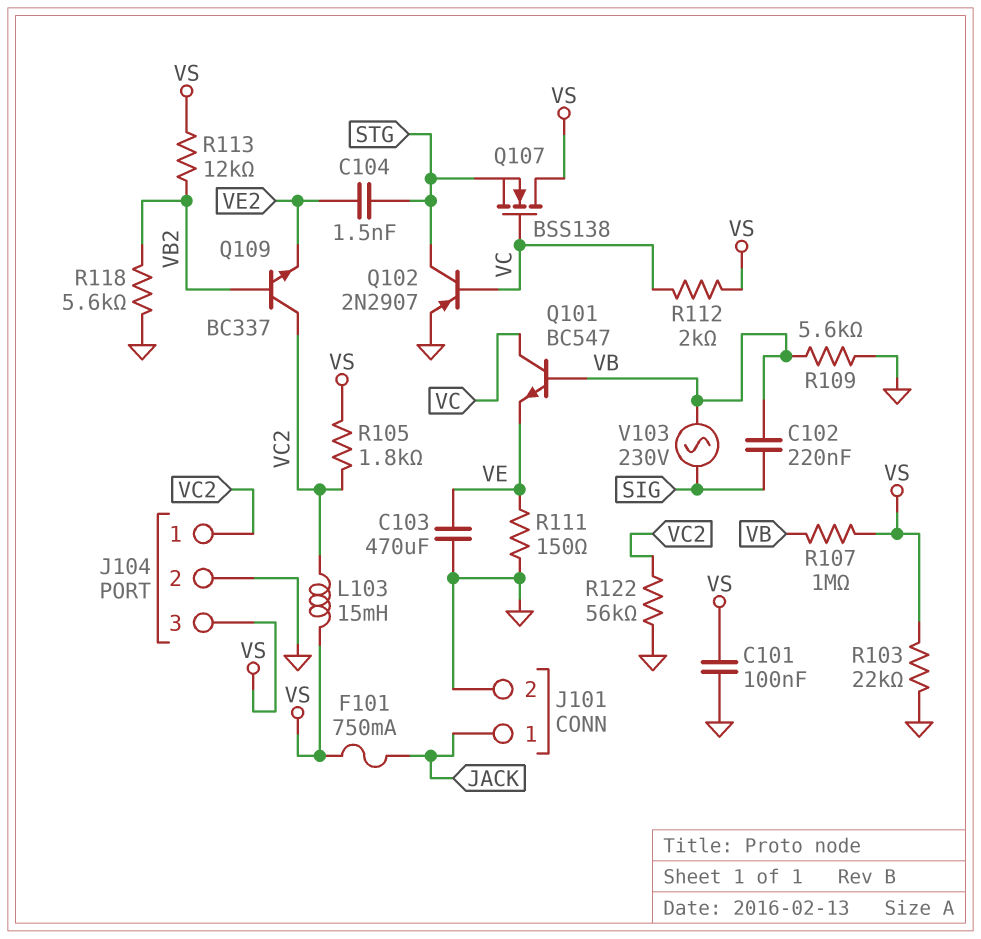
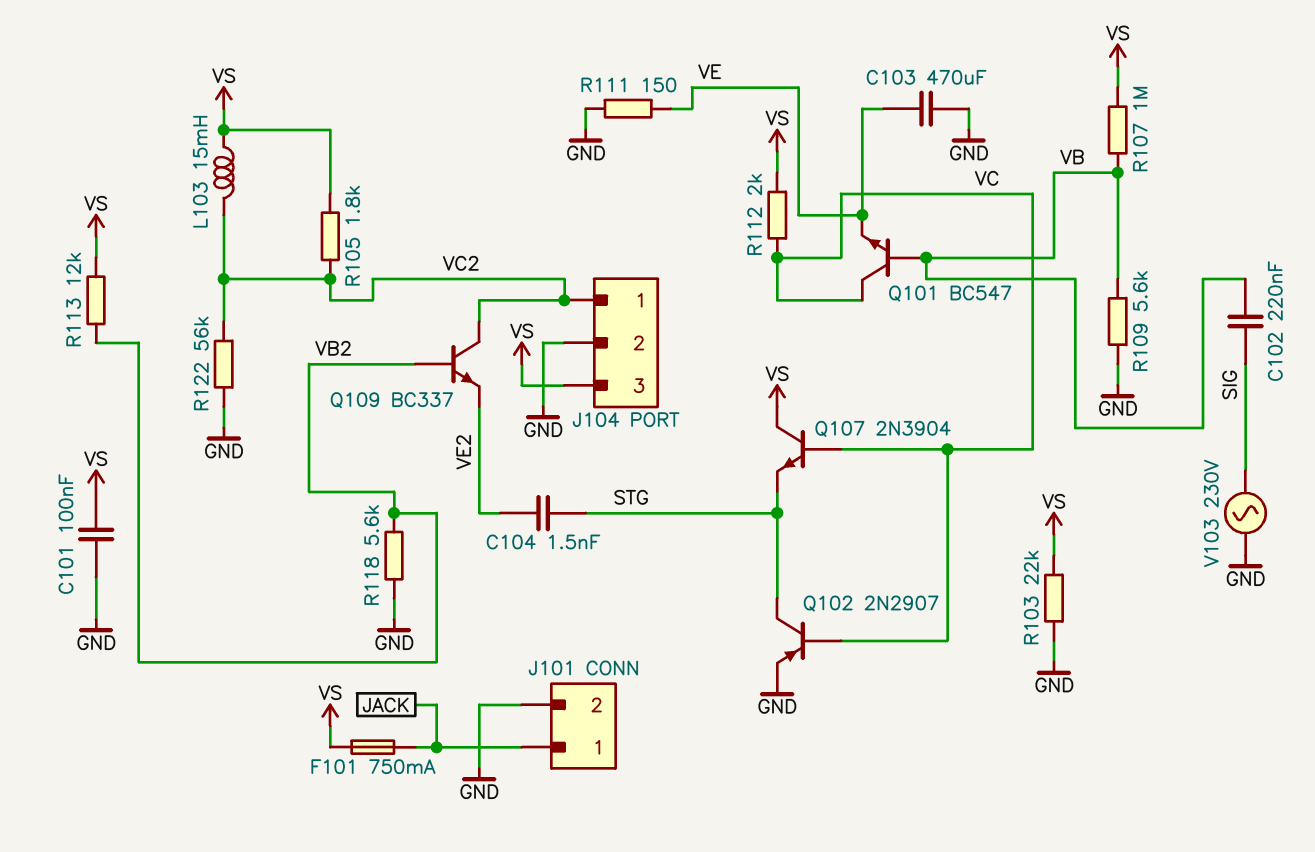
Q107: NMOS BSS138 (G VC, D VS, S STG) -> NPN 2N3904 (B VC, C VS, E STG)
V103: AC 230V (SIG, VB) -> AC 230V (GND, SIG)

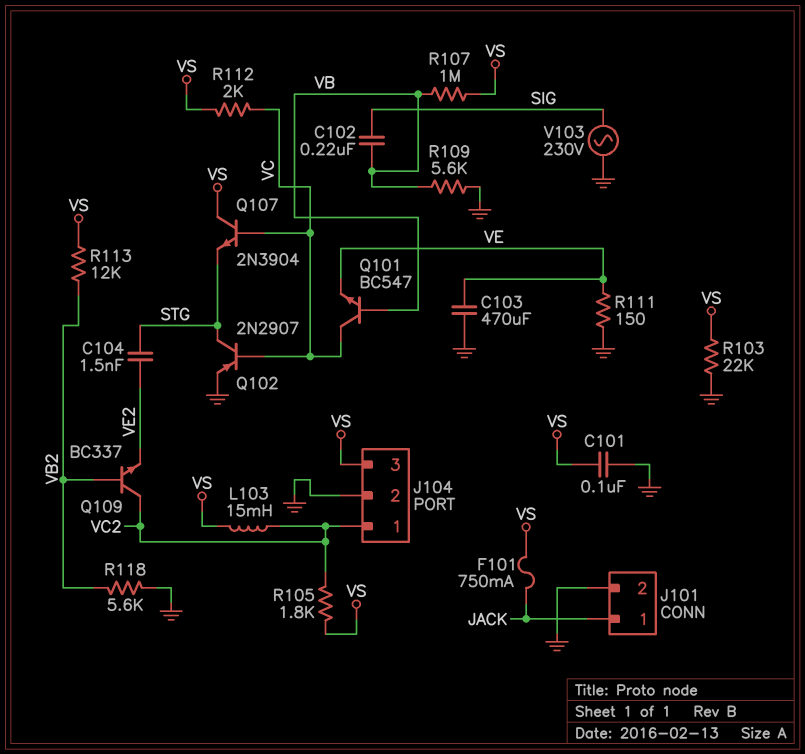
R122: 56k (GND, VC2) -> none

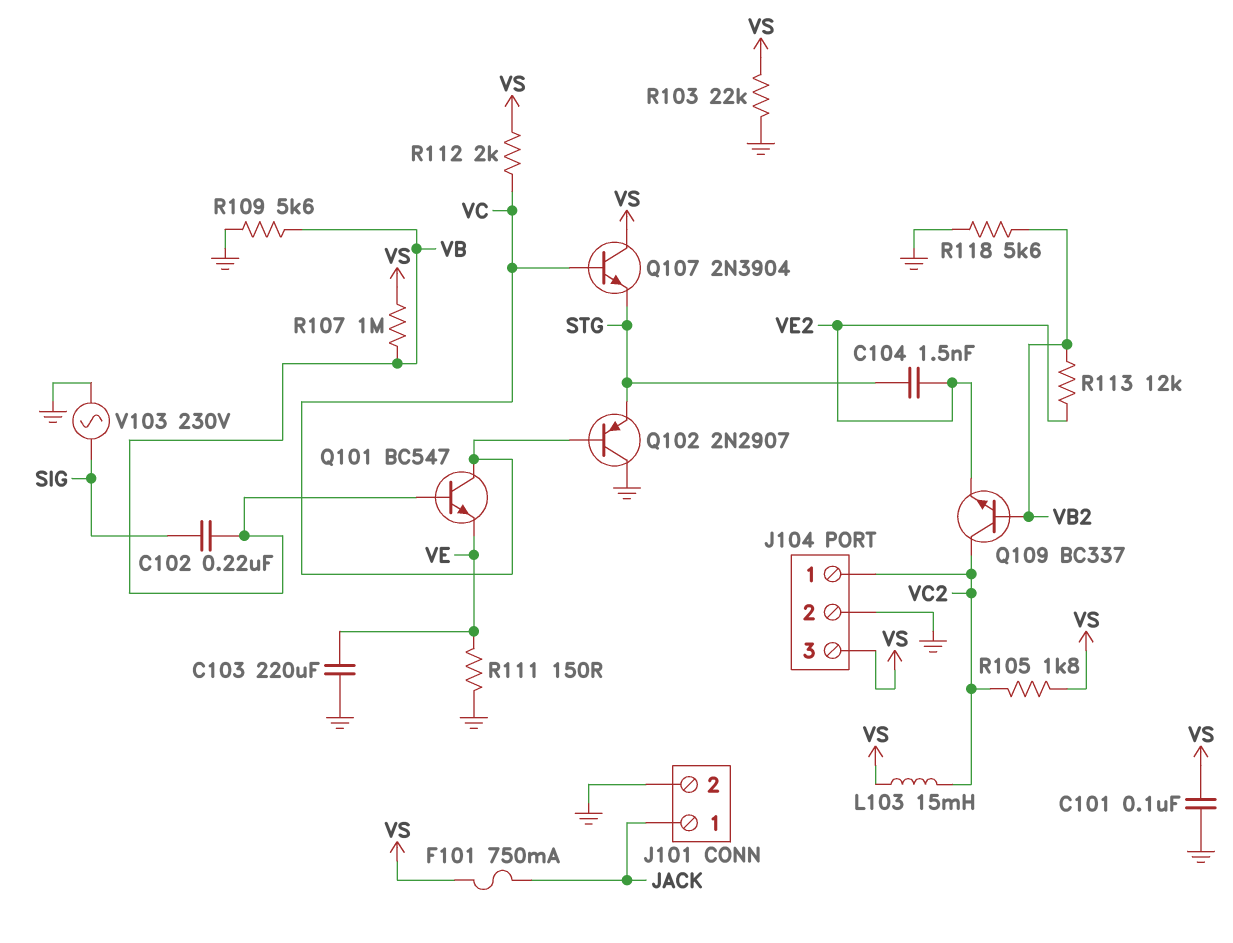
C103: 470uF (GND, VE) -> 220uF (GND, VE)
Q102: PNP 2N2907 (B VC, C STG, E GND) -> PNP 2N2907 (B VC, C GND, E STG)
R113: 12k (VB2, VS) -> 12k (VB2, VE2)

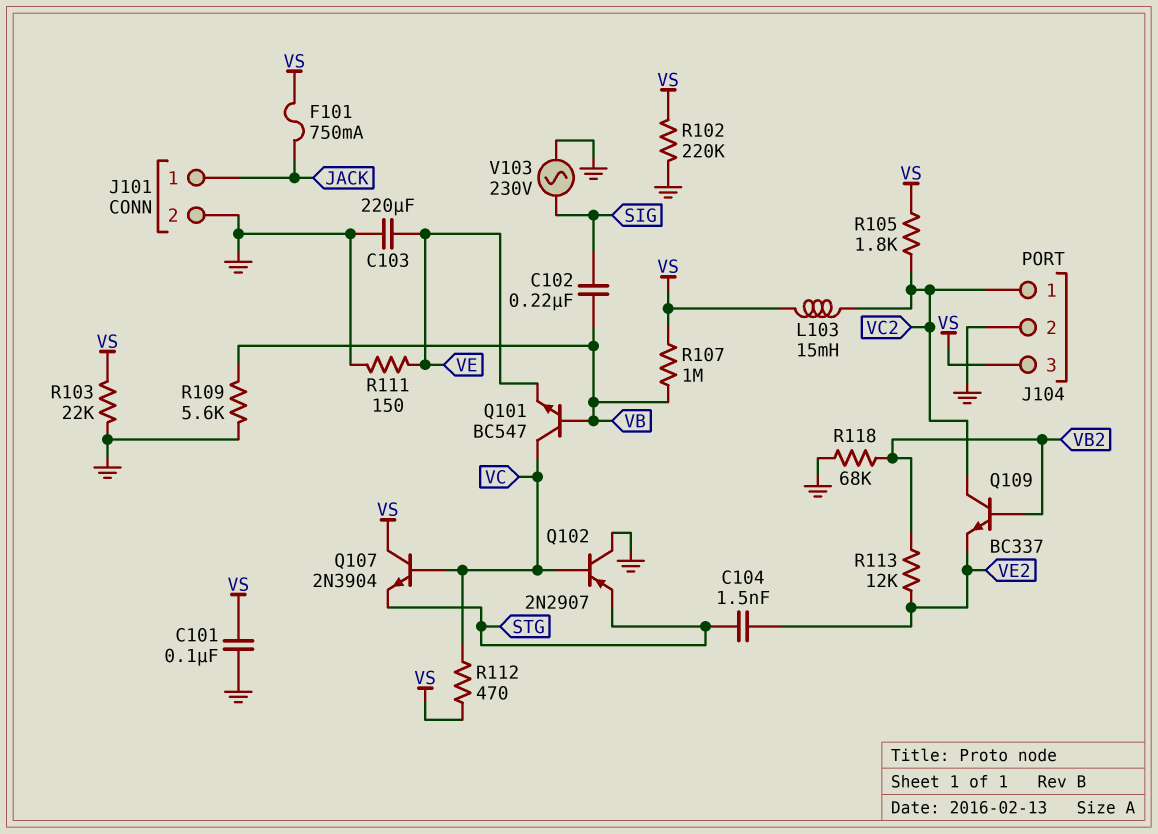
R102: none -> 220k (GND, VS)
R112: 2k (VC, VS) -> 470 (VC, VS)
R118: 5.6k (GND, VB2) -> 68k (GND, VB2)

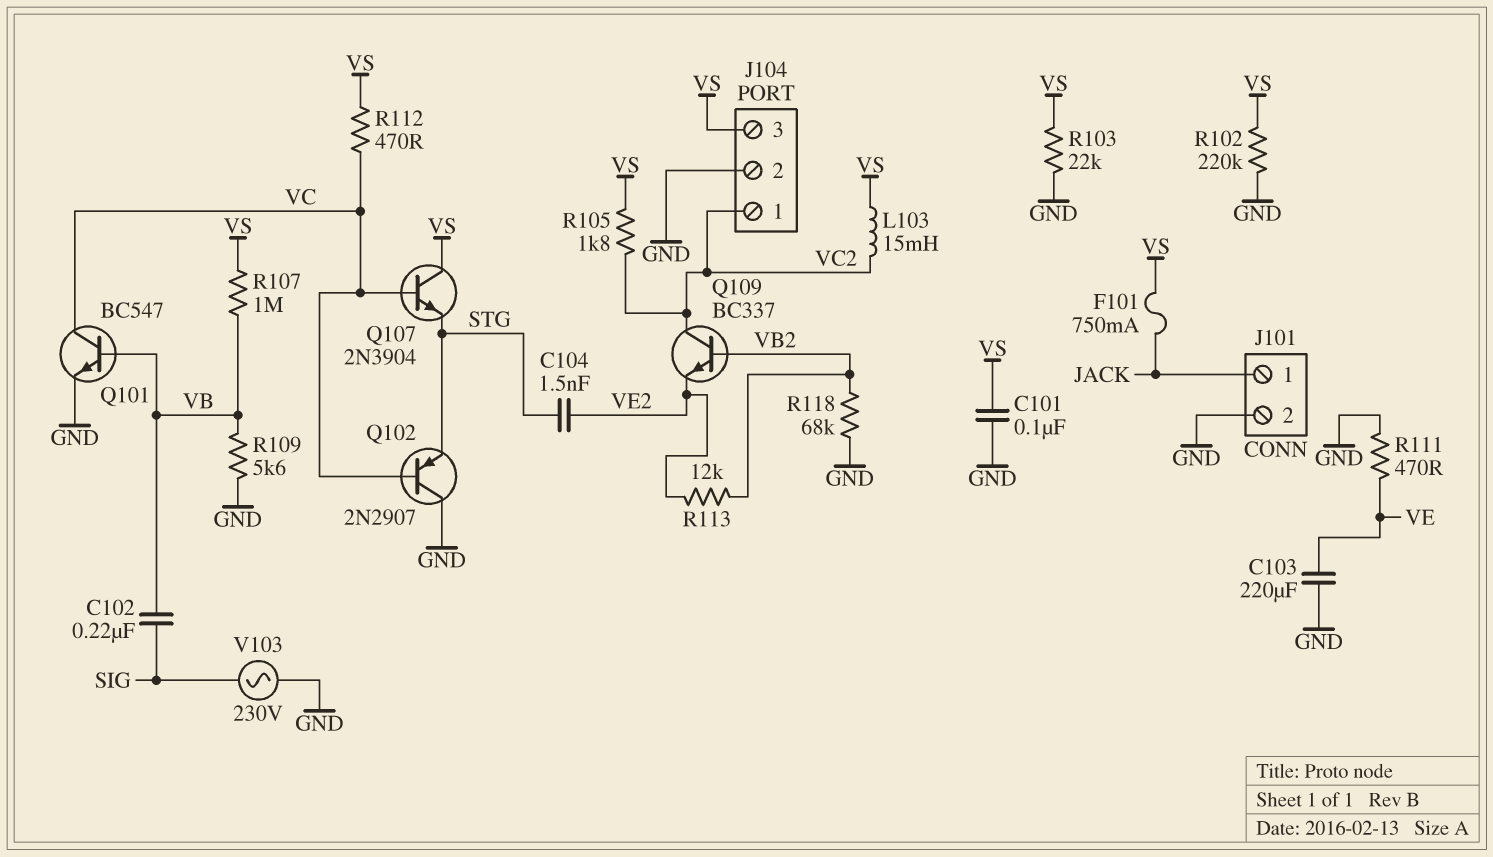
Q101: NPN BC547 (B VB, C VC, E VE) -> NPN BC547 (B VB, C VC, E GND)
R111: 150 (GND, VE) -> 470 (GND, VE)

